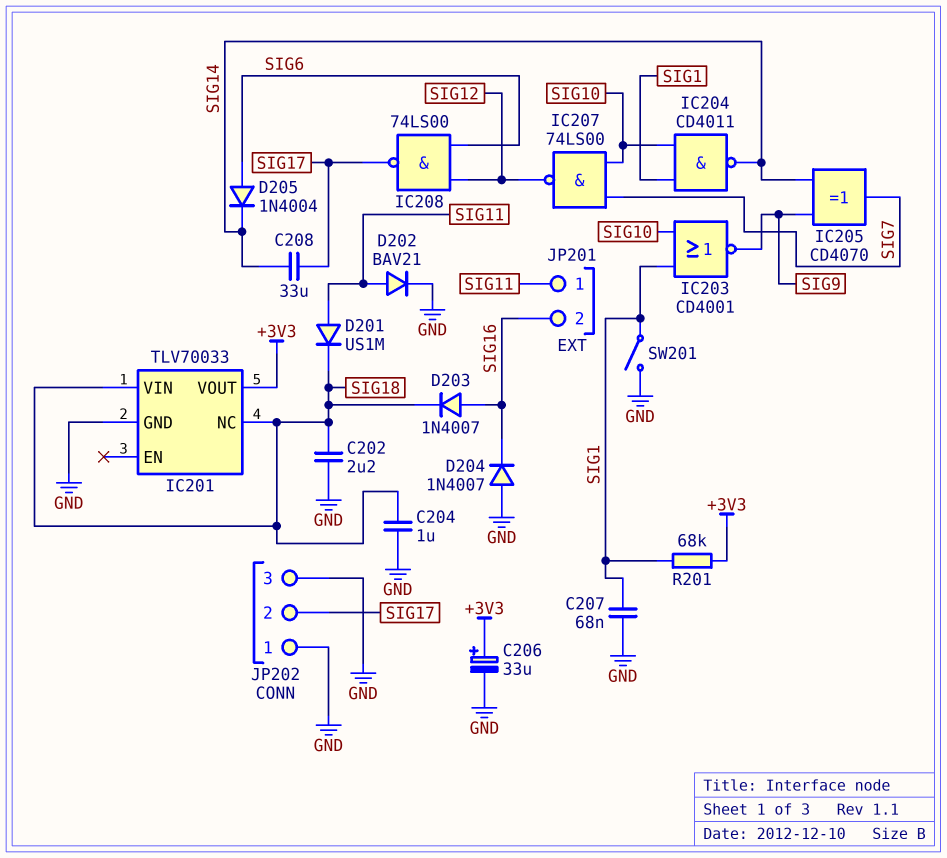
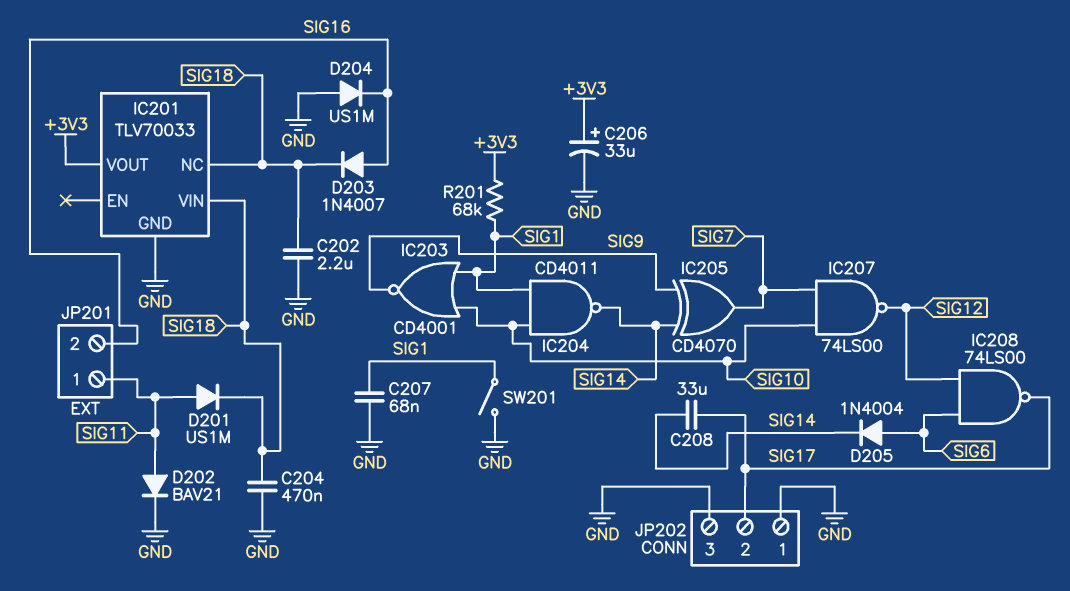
C204: 1uF (GND, SIG18) -> 470nF (GND, SIG18)
D204: diode 1N4007 (A GND, K SIG16) -> diode US1M (A GND, K SIG16)

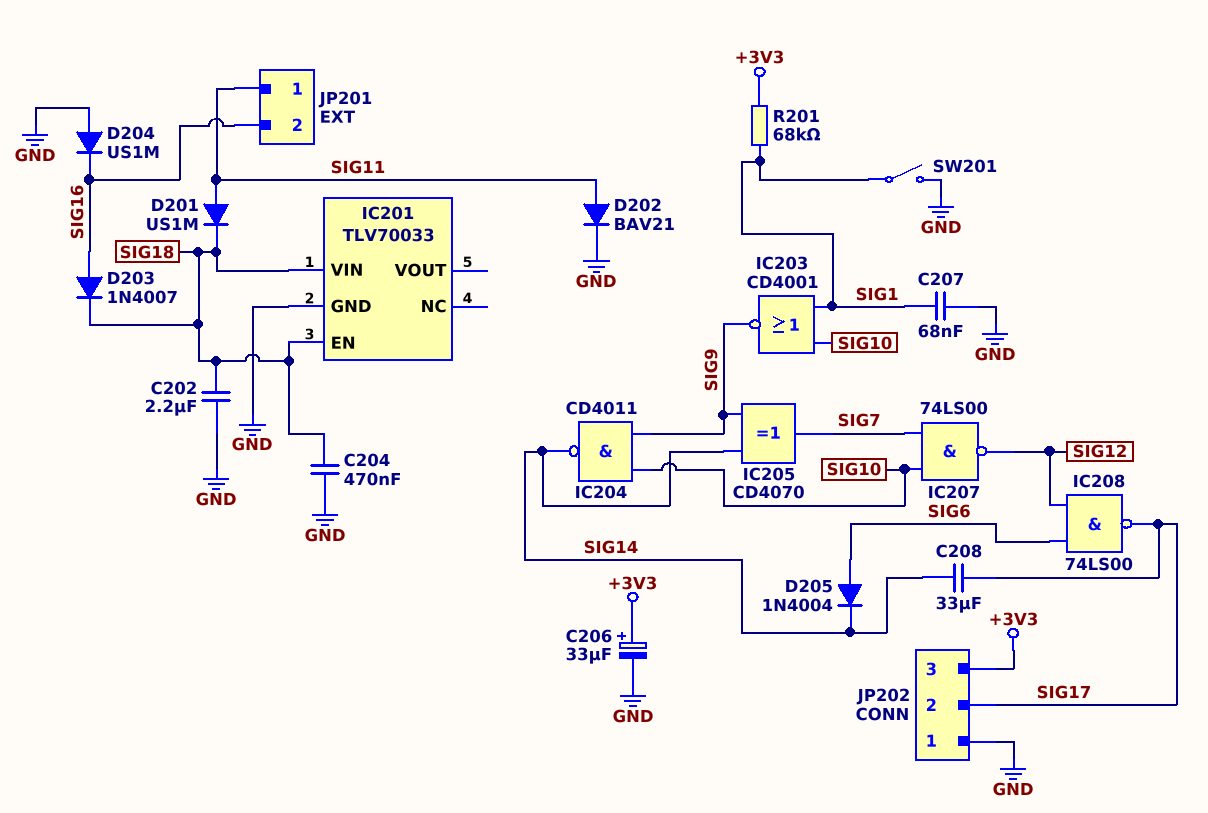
IC201 pin EN: none -> SIG18
IC201 pin NC: SIG18 -> none
IC201 pin VOUT: +3V3 -> none
IC204: NAND CD4011 (in SIG1, in SIG10, out SIG14) -> NAND CD4011 (in SIG9, in SIG10, out SIG14)
JP202 pin 3: GND -> +3V3

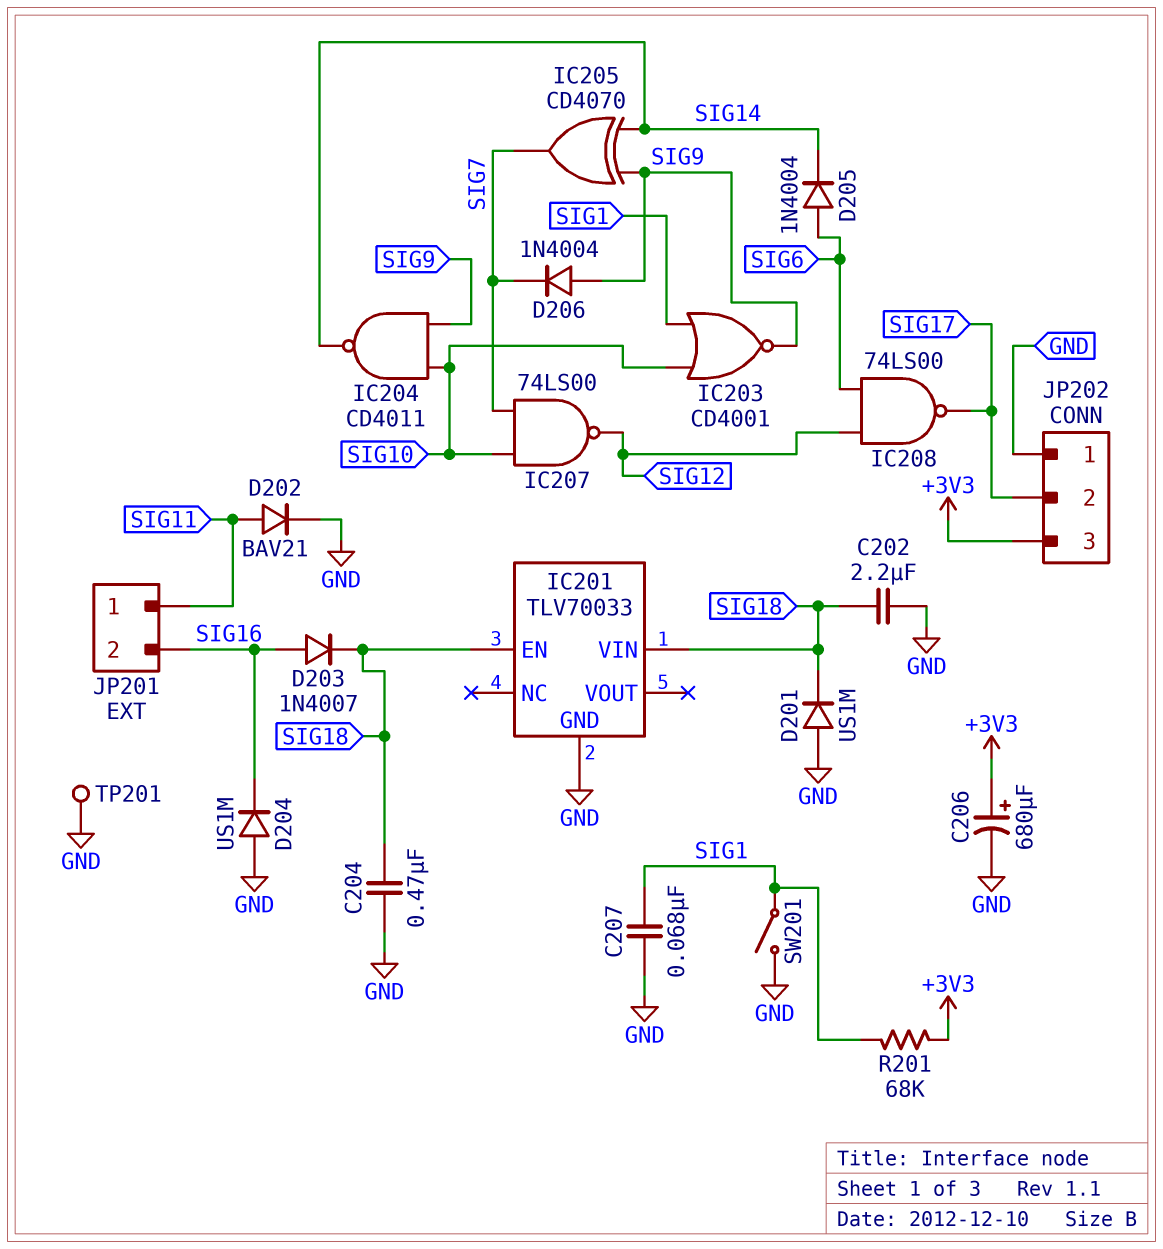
C206: 33uF (plus +3V3, minus GND) -> 680uF (plus +3V3, minus GND)
C208: 33uF (SIG14, SIG17) -> none
D201: diode US1M (A SIG11, K SIG18) -> diode US1M (A GND, K SIG18)
D206: none -> diode 1N4004 (A SIG9, K SIG7)
TP201: none -> test point (GND)

